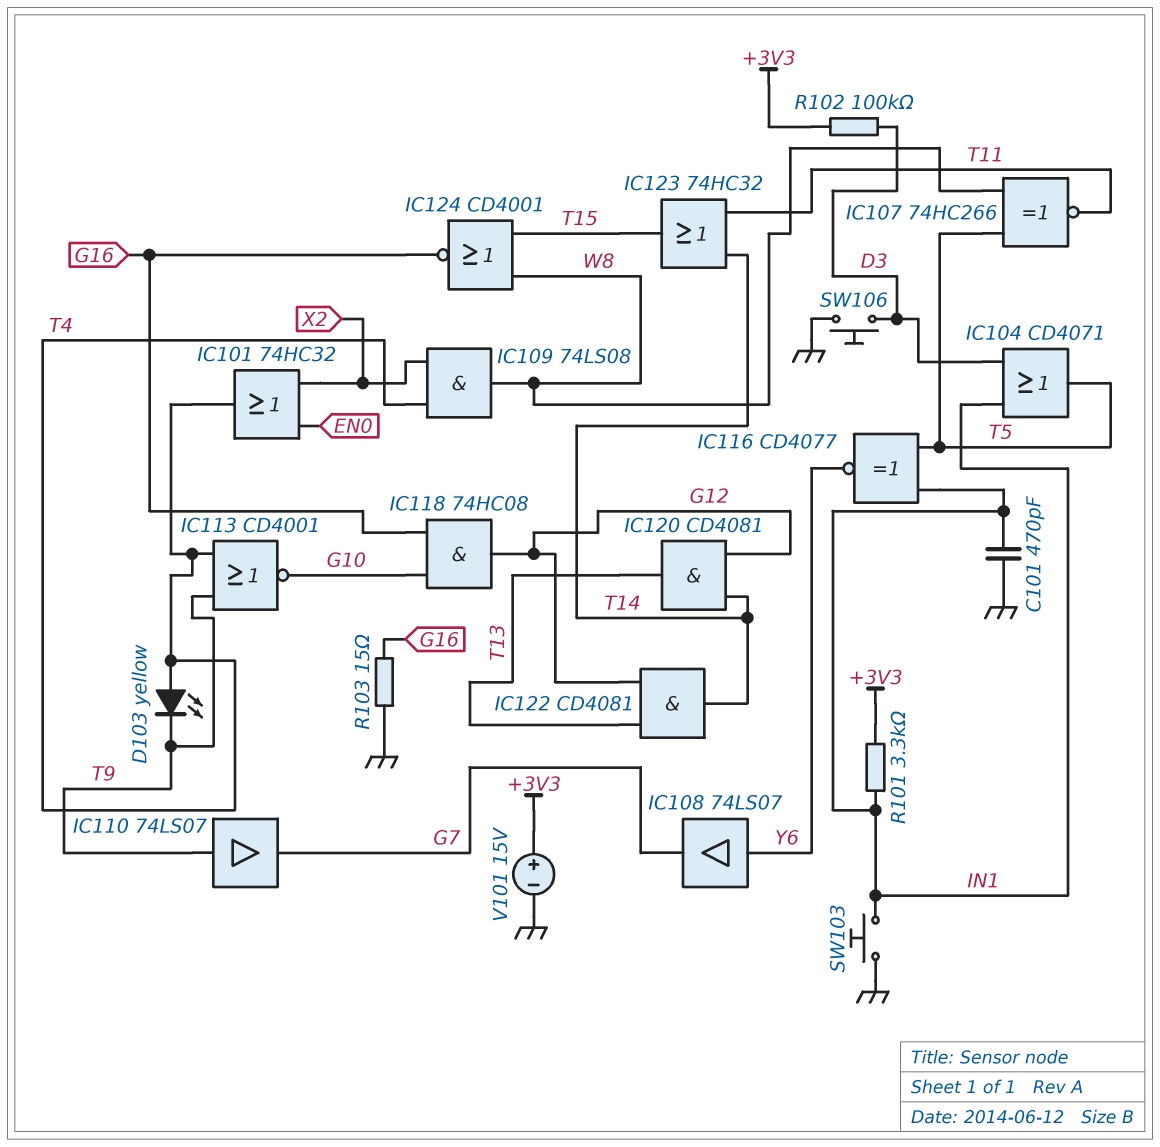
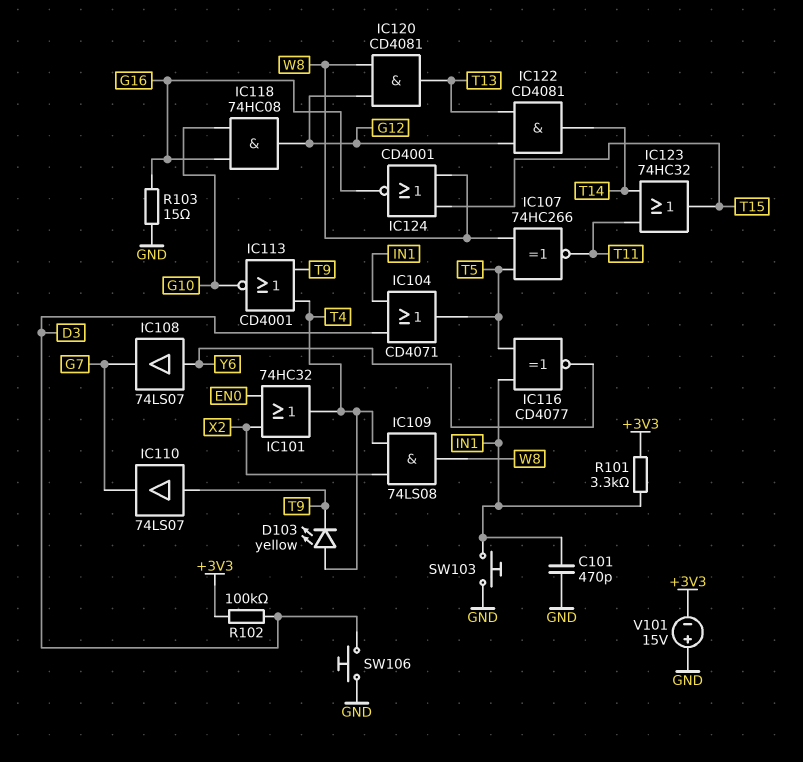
IC120: AND CD4081 (in G12, in T14, out T13) -> AND CD4081 (in G12, in W8, out T13)
V101: 15V (plus +3V3, minus GND) -> 15V (plus GND, minus +3V3)

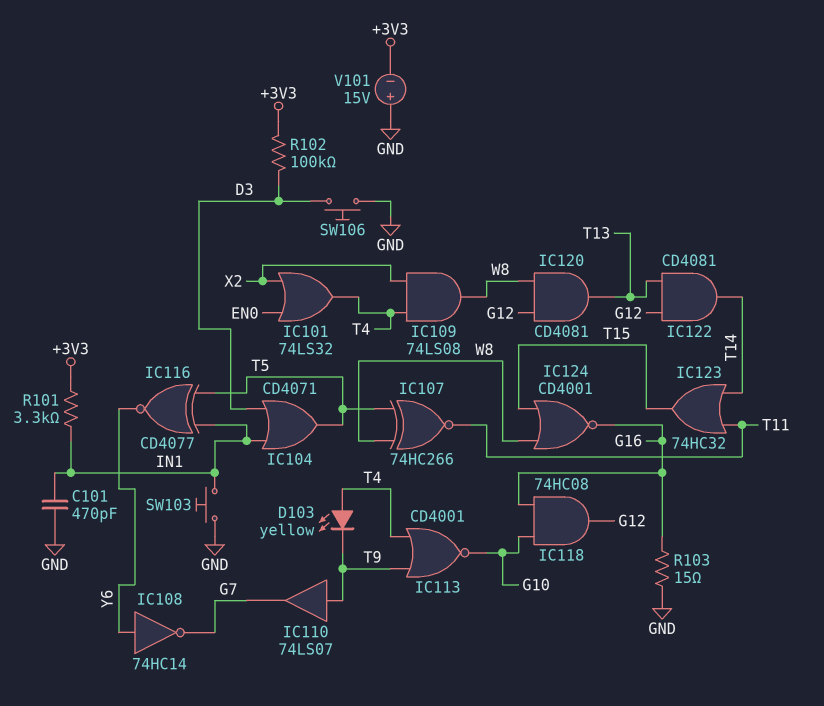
IC101: OR 74HC32 (in EN0, in X2, out T4) -> OR 74LS32 (in EN0, in X2, out T4)
IC108: buffer 74LS07 (in Y6, out G7) -> NOT 74HC14 (in Y6, out G7)

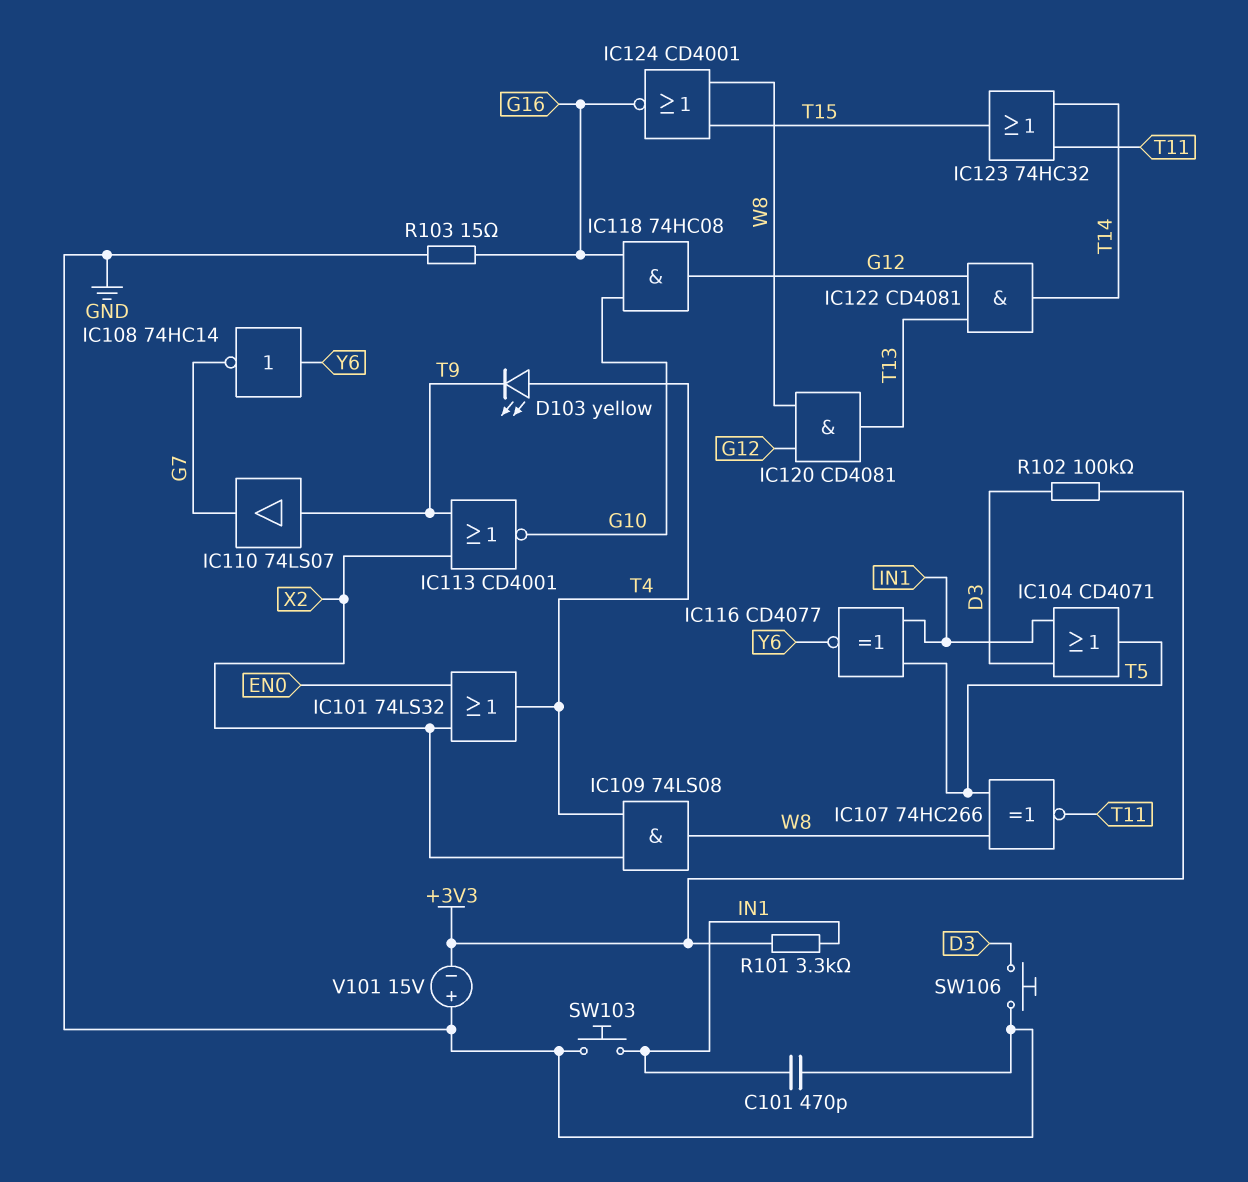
IC113: NOR CD4001 (in T4, in T9, out G10) -> NOR CD4001 (in T9, in X2, out G10)

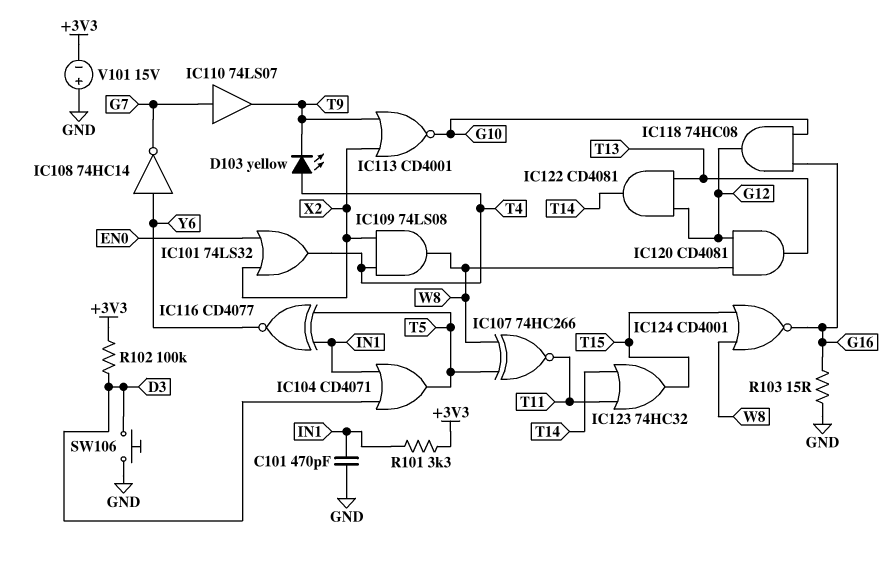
IC110: buffer 74LS07 (in T9, out G7) -> buffer 74LS07 (in G7, out T9)
SW103: button (GND, IN1) -> none

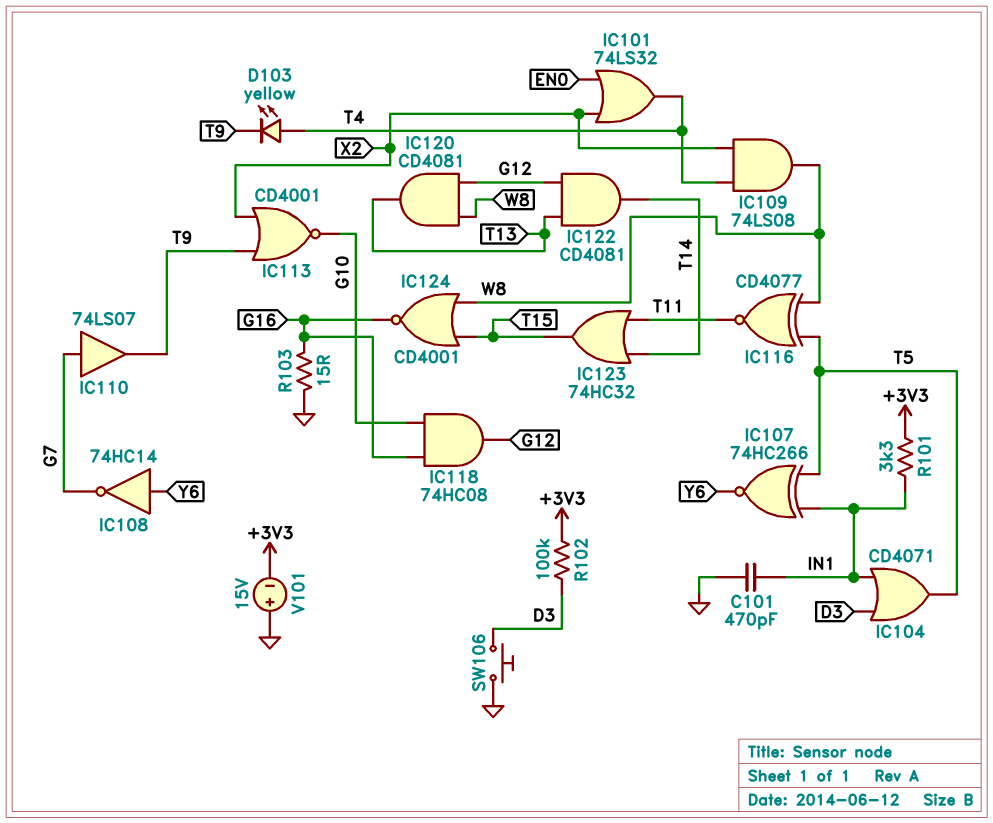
IC107: XNOR 74HC266 (in T5, in W8, out T11) -> XNOR 74HC266 (in IN1, in T5, out Y6)
IC116: XNOR CD4077 (in IN1, in T5, out Y6) -> XNOR CD4077 (in T5, in W8, out T11)

